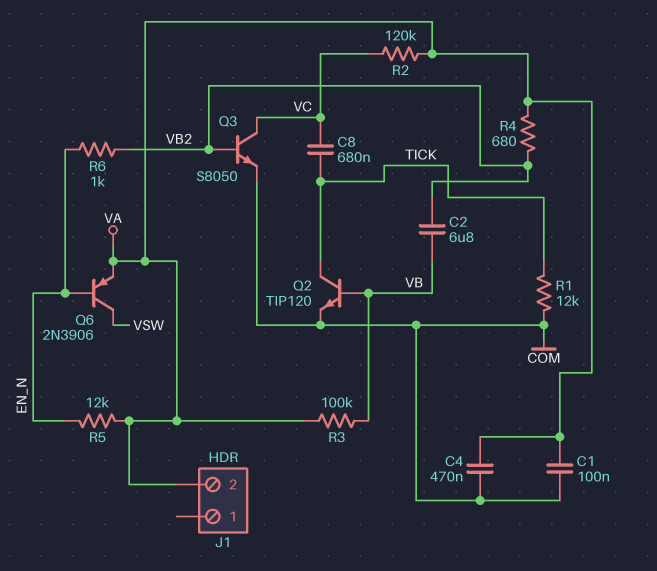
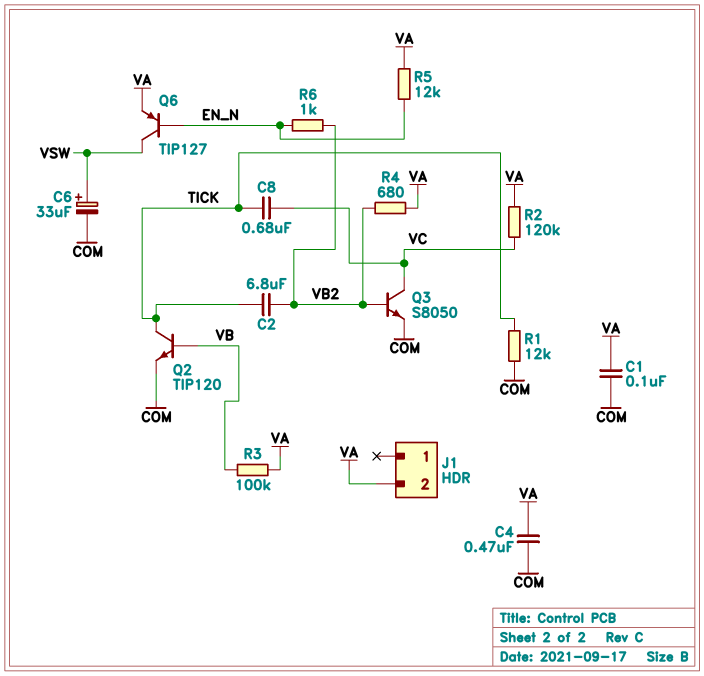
C2: 6.8uF (VB, VB2) -> 6.8uF (TICK, VB2)
C6: none -> 33uF (plus VSW, minus COM)
Q6: PNP 2N3906 (B EN_N, C VSW, E VA) -> PNP TIP127 (B EN_N, C VSW, E VA)

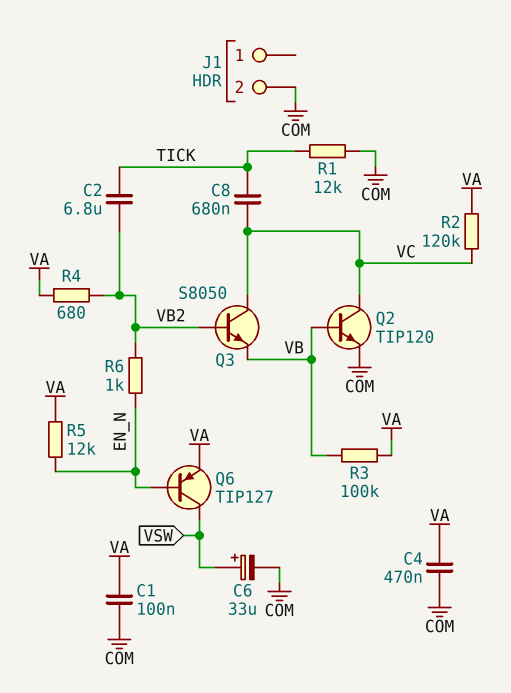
J1 pin 2: VA -> COM
Q2: NPN TIP120 (B VB, C TICK, E COM) -> NPN TIP120 (B VB, C VC, E COM)
Q3: NPN S8050 (B VB2, C VC, E COM) -> NPN S8050 (B VB2, C VC, E VB)

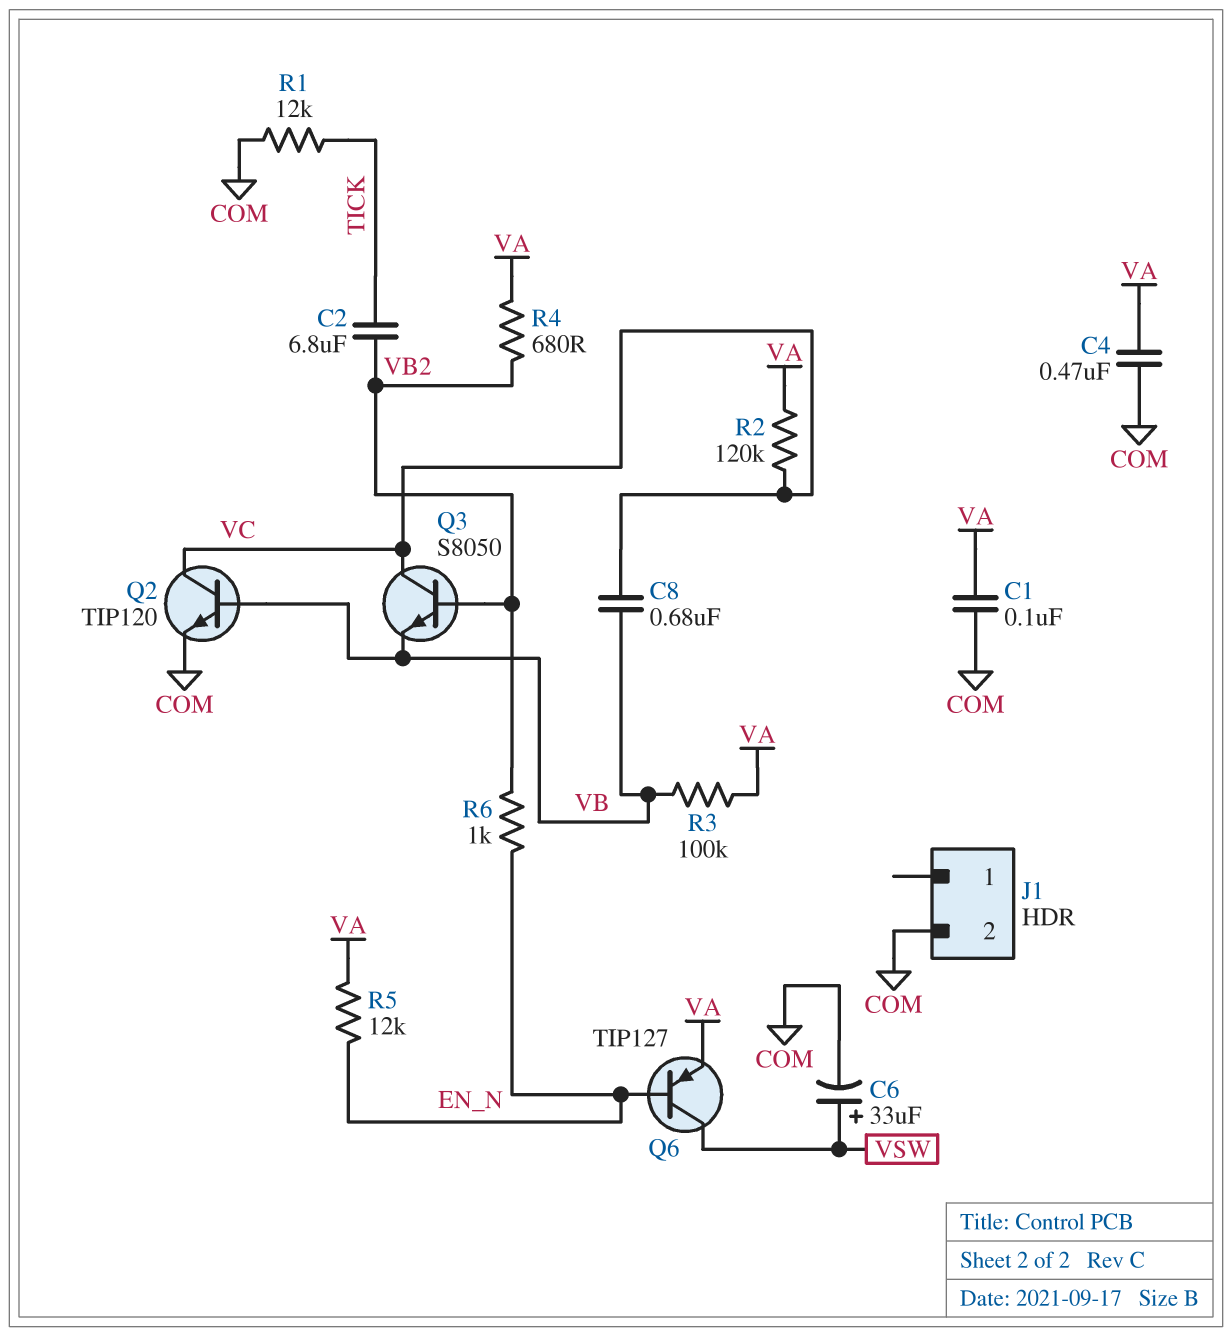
C8: 680nF (TICK, VC) -> 680nF (VB, VC)

